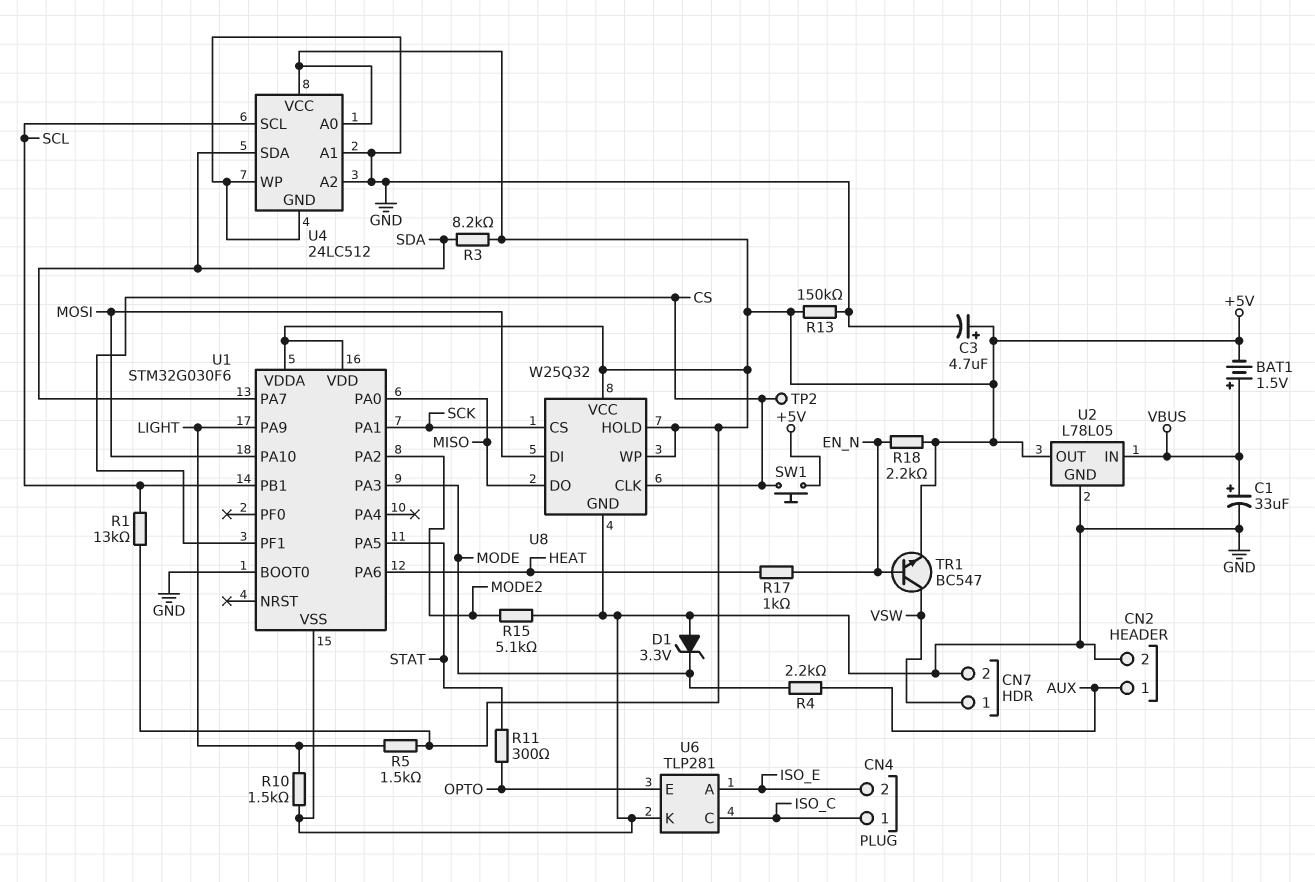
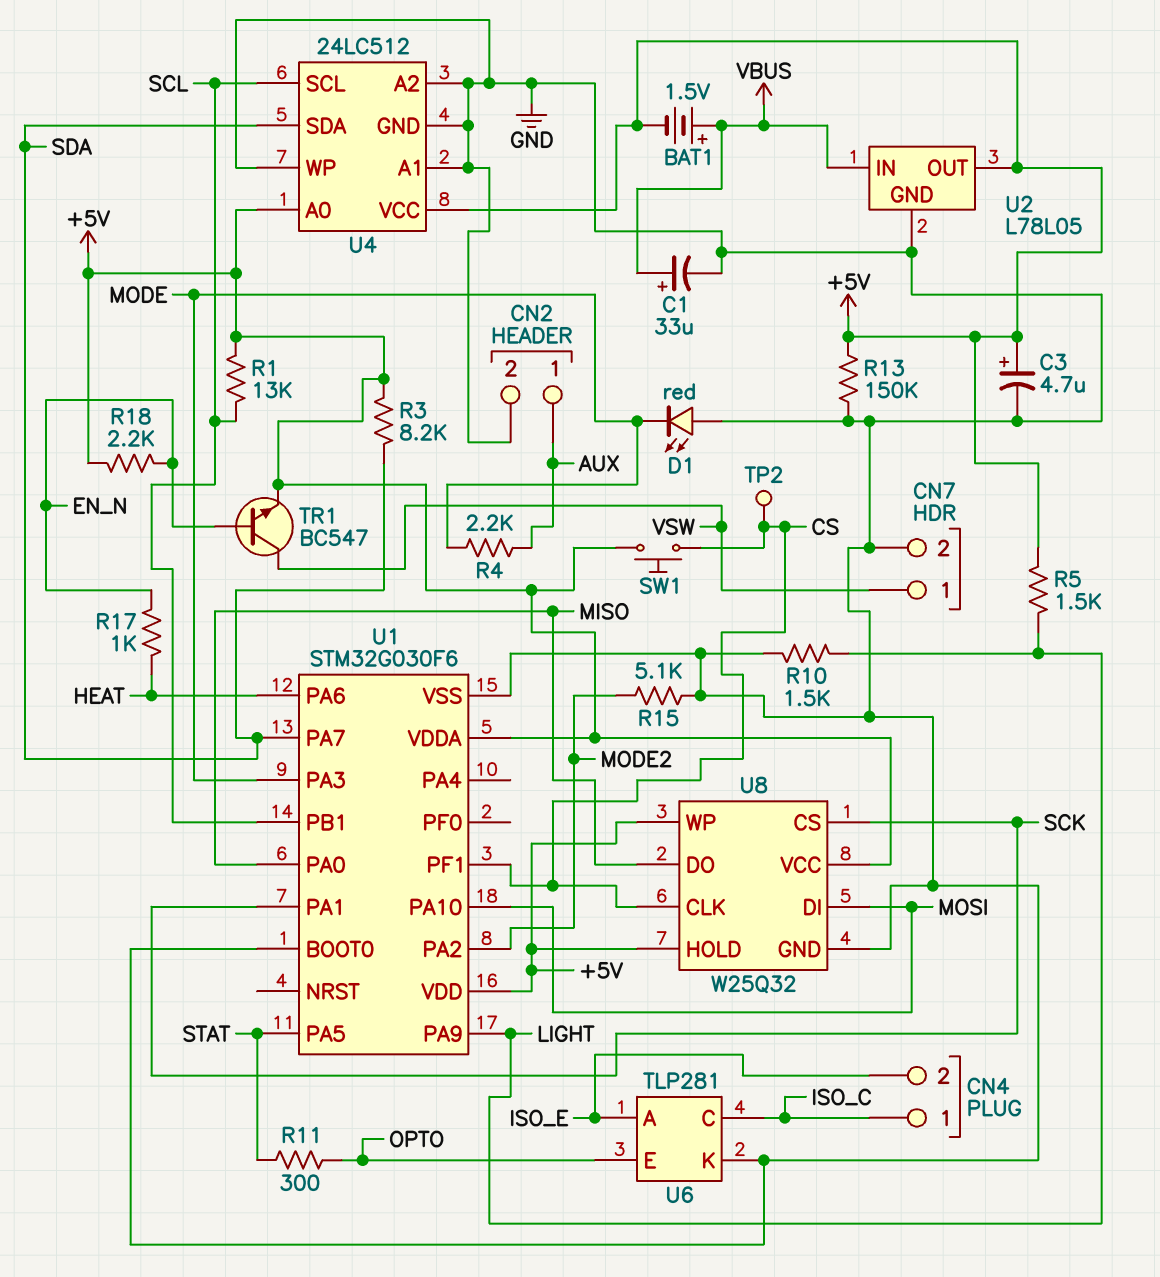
D1: zener 3.3V (A GND, K MODE) -> LED red (A GND, K MODE)

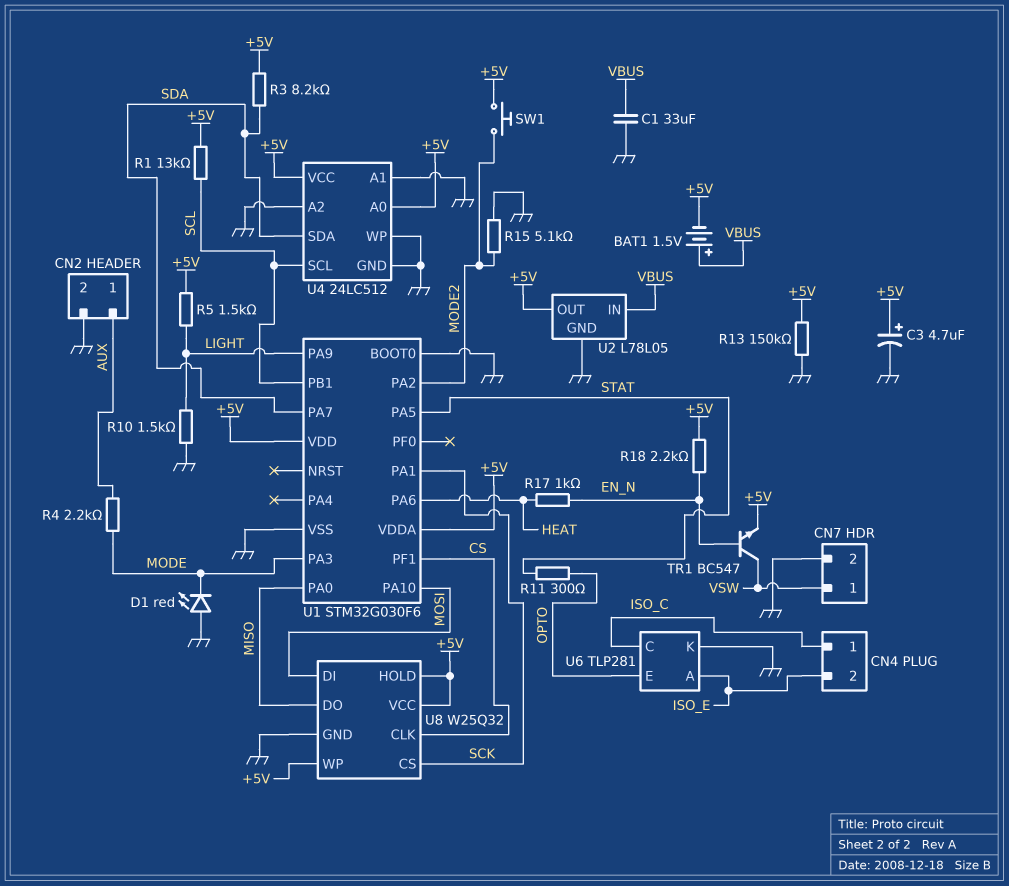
C1: 33uF (plus VBUS, minus GND) -> 33uF (GND, VBUS)
SW1: button (+5V, CS) -> button (+5V, MODE2)
TP2: test point (CS) -> none

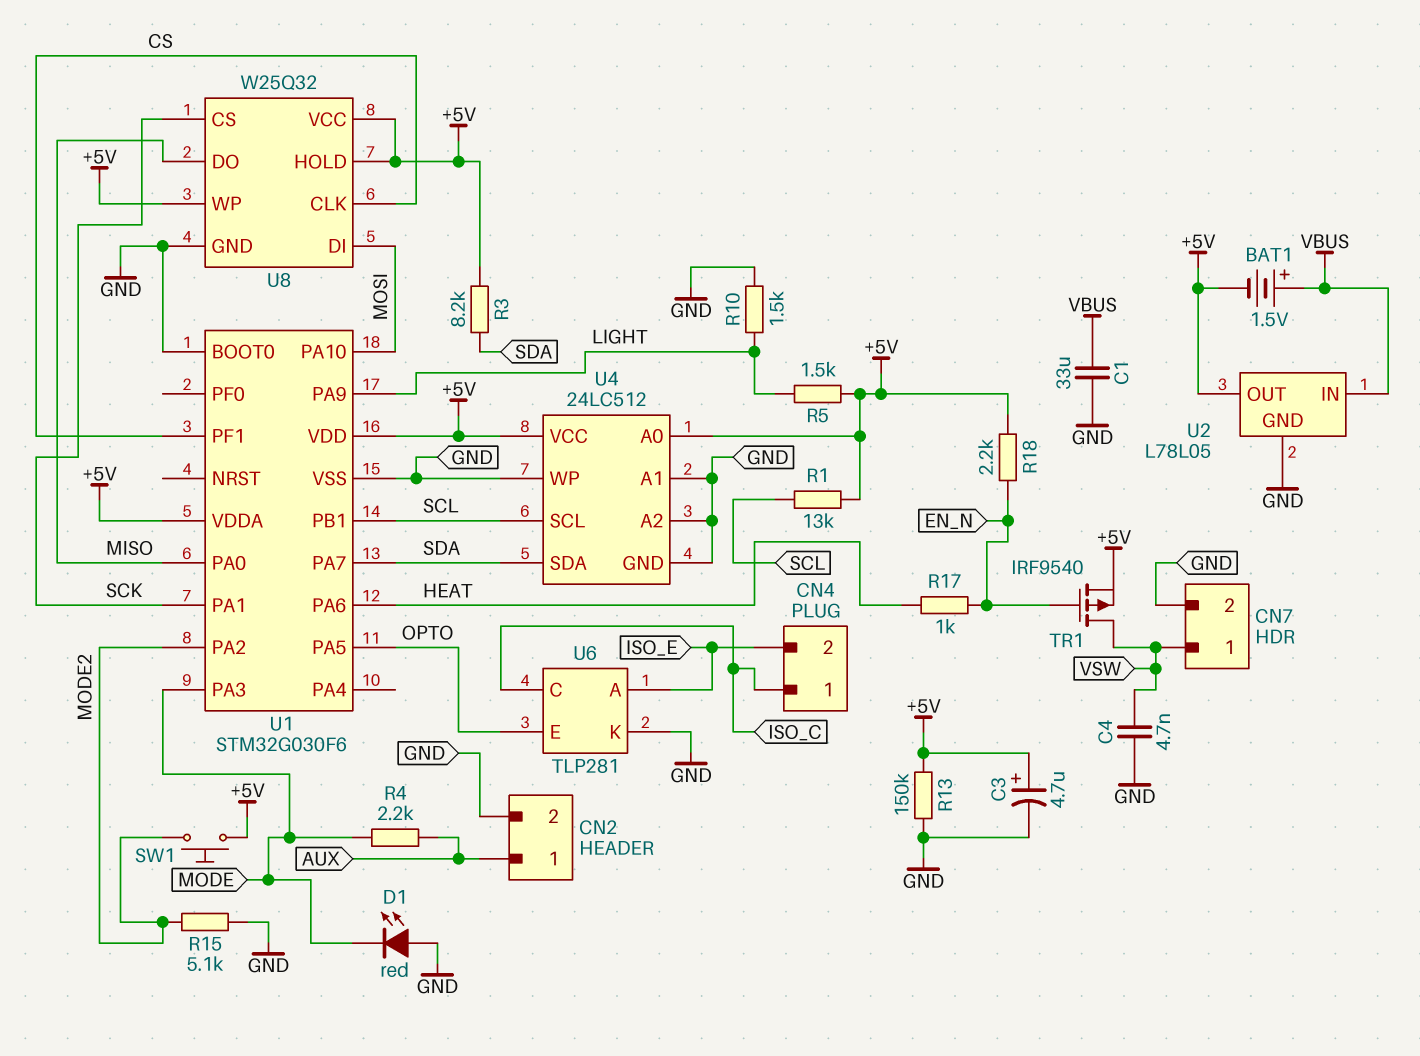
C4: none -> 4.7nF (GND, VSW)
R11: 300 (OPTO, STAT) -> none
TR1: NPN BC547 (B EN_N, C VSW, E +5V) -> PMOS IRF9540 (G EN_N, D VSW, S +5V)
U1 pin PA5: STAT -> OPTO

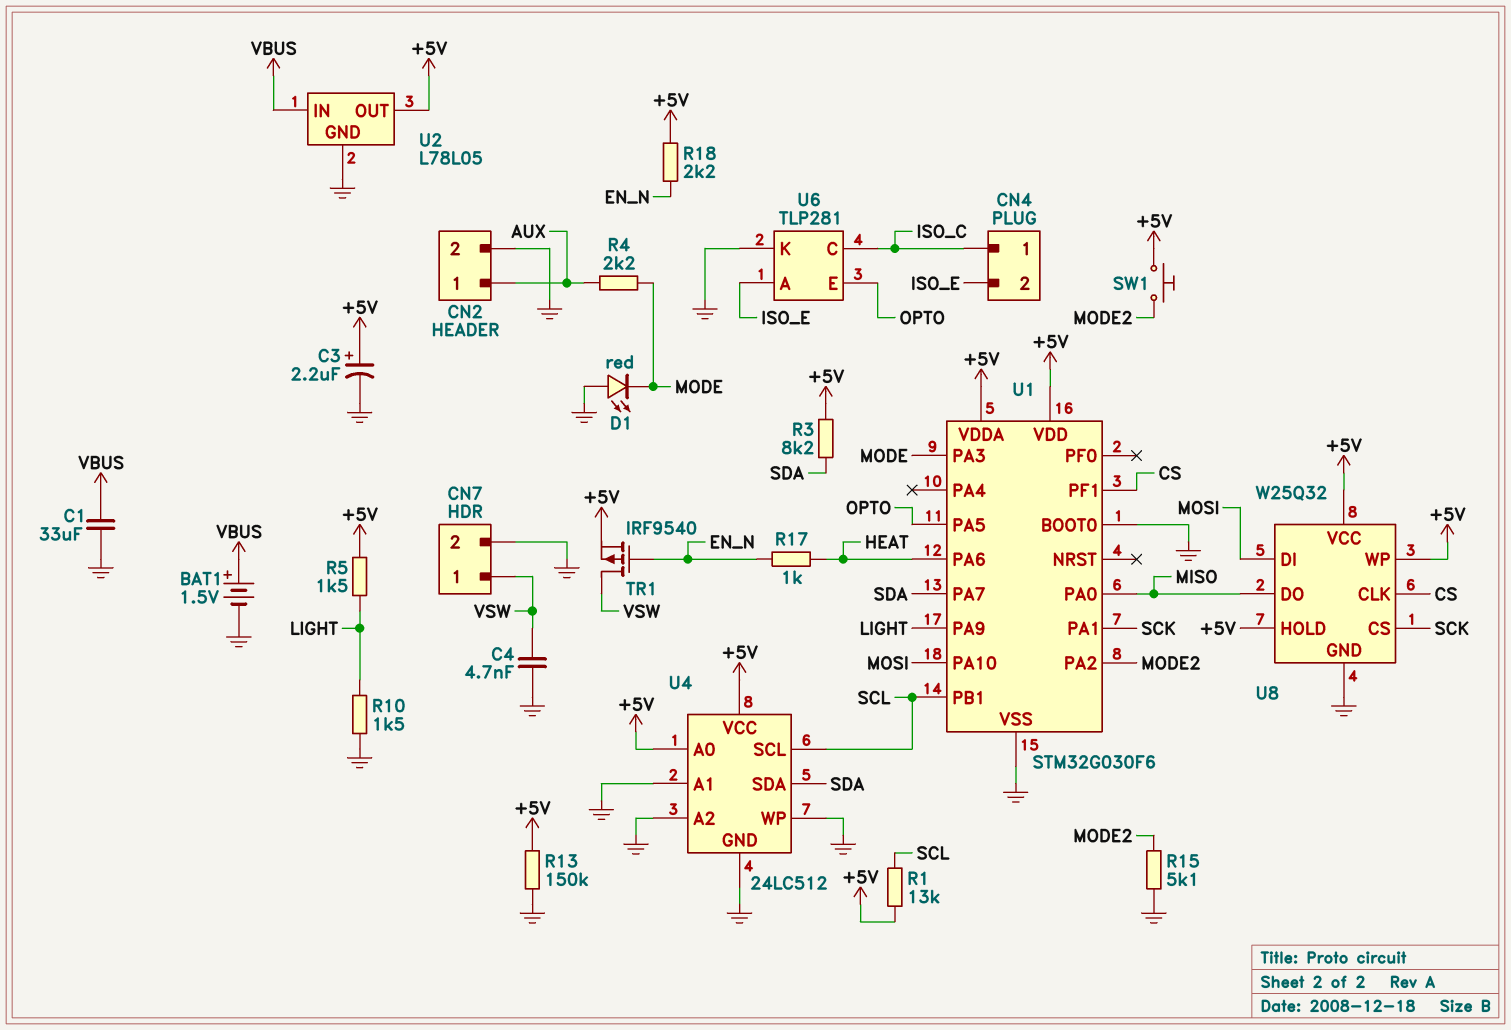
BAT1: 1.5V (plus VBUS, minus +5V) -> 1.5V (plus VBUS, minus GND)
C3: 4.7uF (plus +5V, minus GND) -> 2.2uF (plus +5V, minus GND)

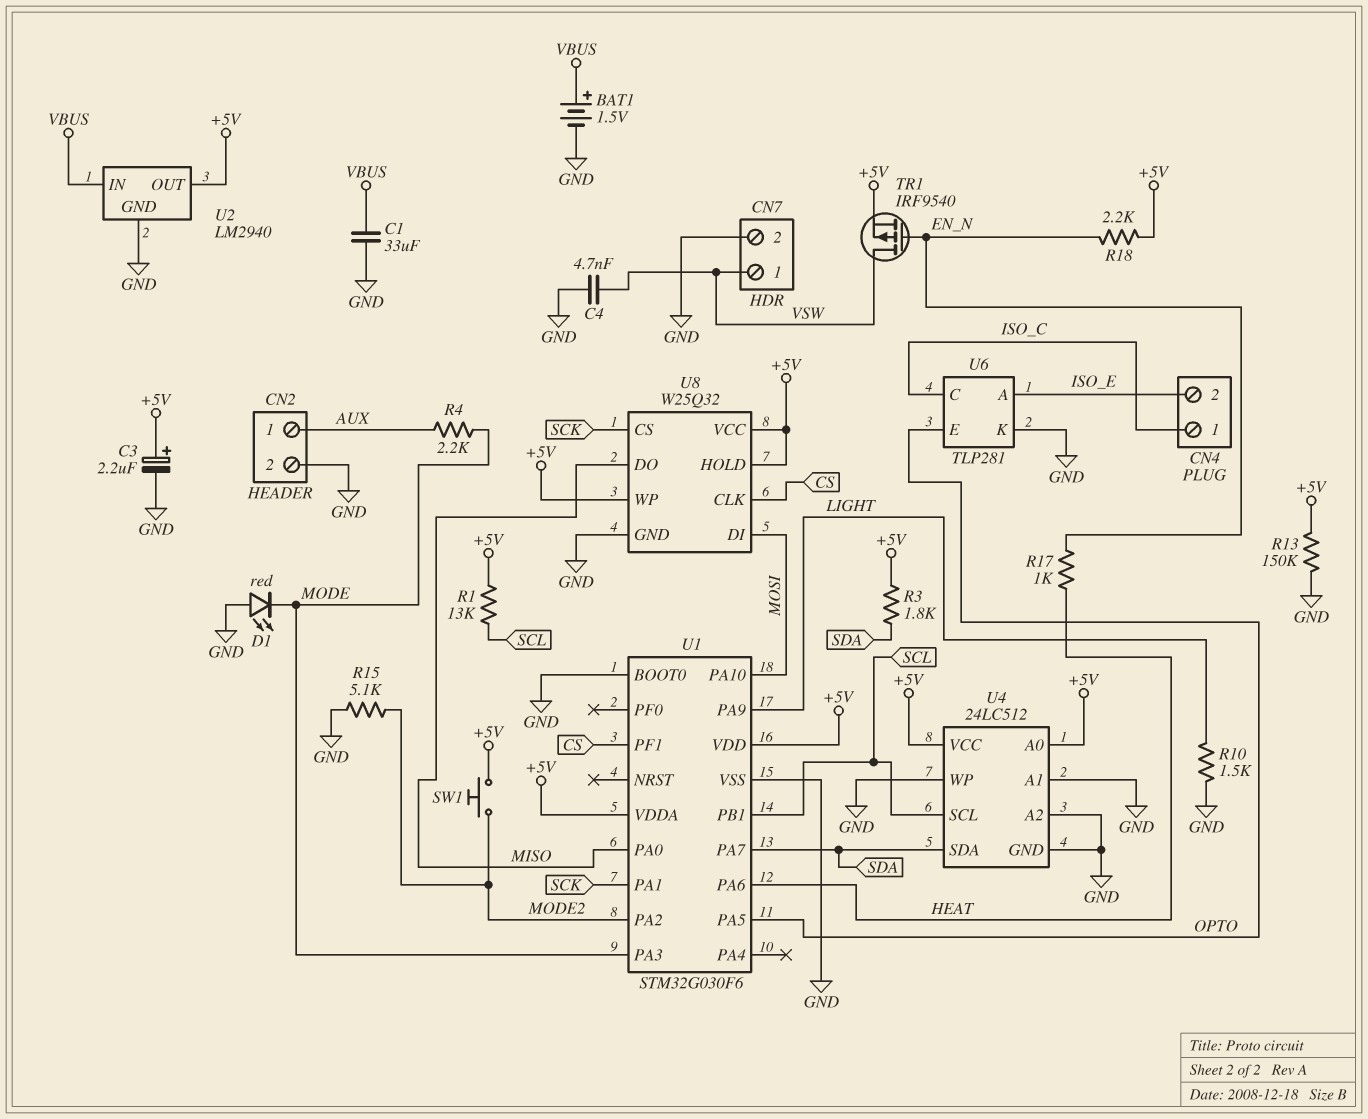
R3: 8.2k (+5V, SDA) -> 1.8k (+5V, SDA)
R5: 1.5k (+5V, LIGHT) -> none
U2: L78L05 -> LM2940

